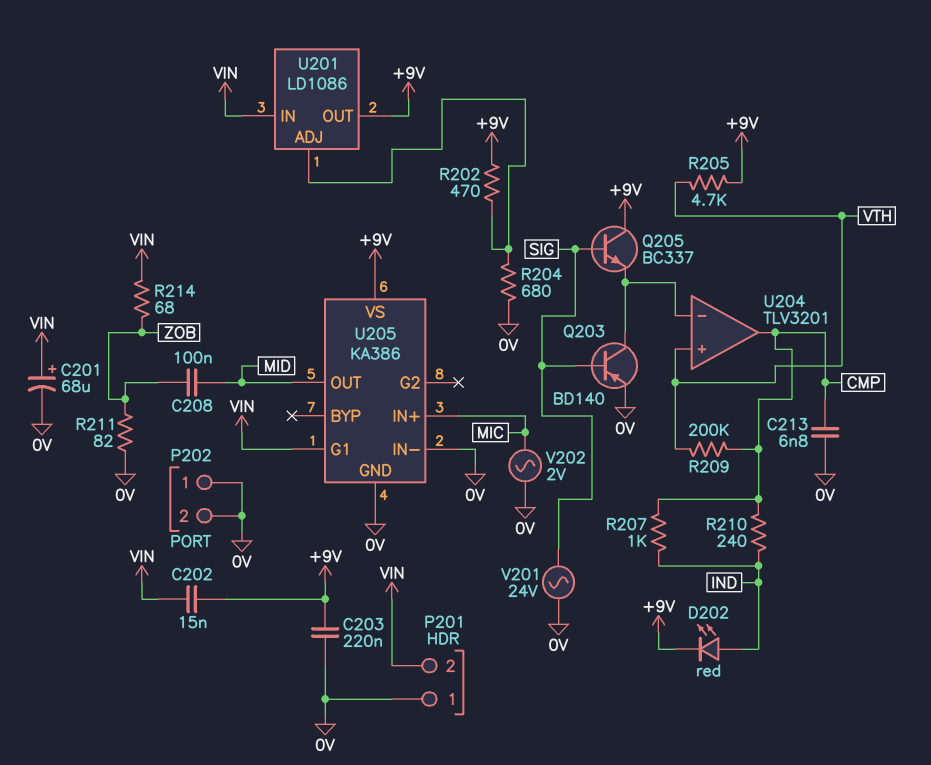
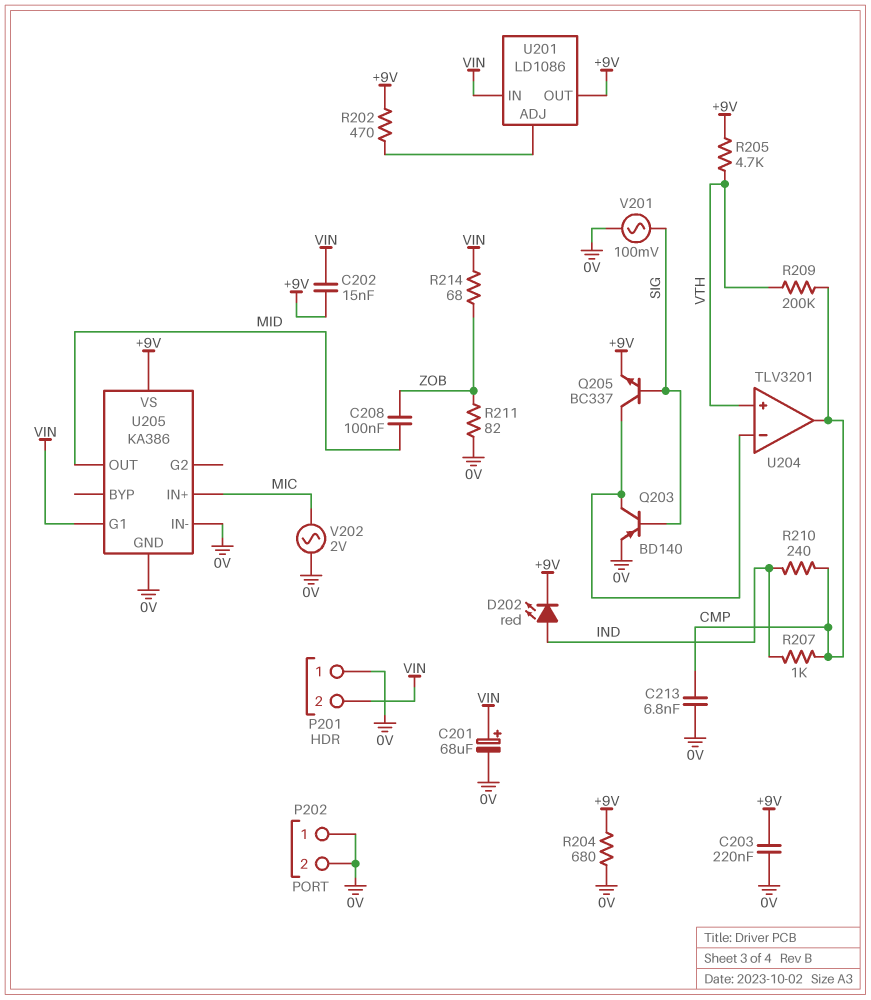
Q205: NPN BC337 (B SIG, C +9V, E U204/in-) -> NPN BC337 (B SIG, C U204/in-, E +9V)
R204: 680 (0V, U201/ADJ) -> 680 (+9V, 0V)
V201: AC 24V (0V, SIG) -> AC 100mV (0V, SIG)

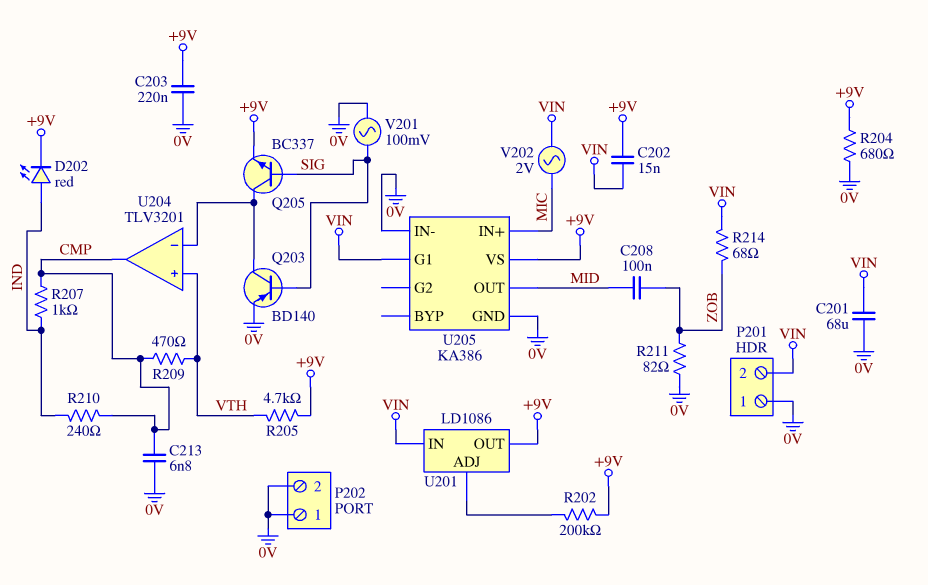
C201: 68uF (plus VIN, minus 0V) -> 68uF (0V, VIN)
R202: 470 (+9V, U201/ADJ) -> 200k (+9V, U201/ADJ)
R209: 200k (CMP, VTH) -> 470 (CMP, VTH)
V202: AC 2V (0V, MIC) -> AC 2V (MIC, VIN)

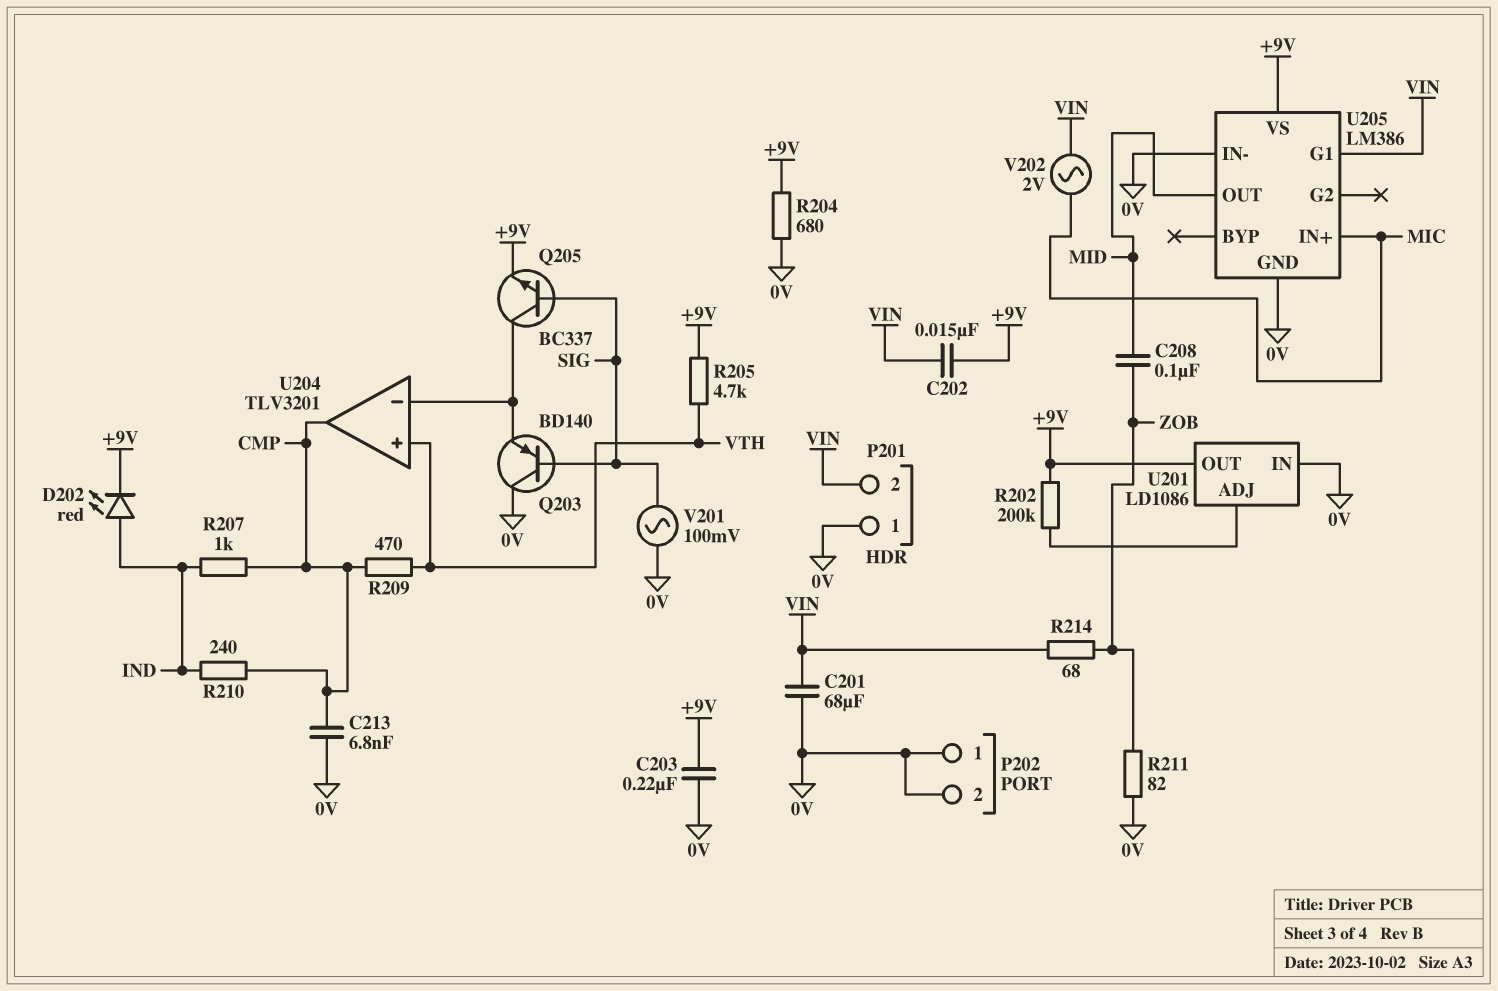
Q203: PNP BD140 (B SIG, C U204/in-, E 0V) -> PNP BD140 (B SIG, C 0V, E U204/in-)
U201 pin IN: VIN -> 0V
U205: KA386 -> LM386

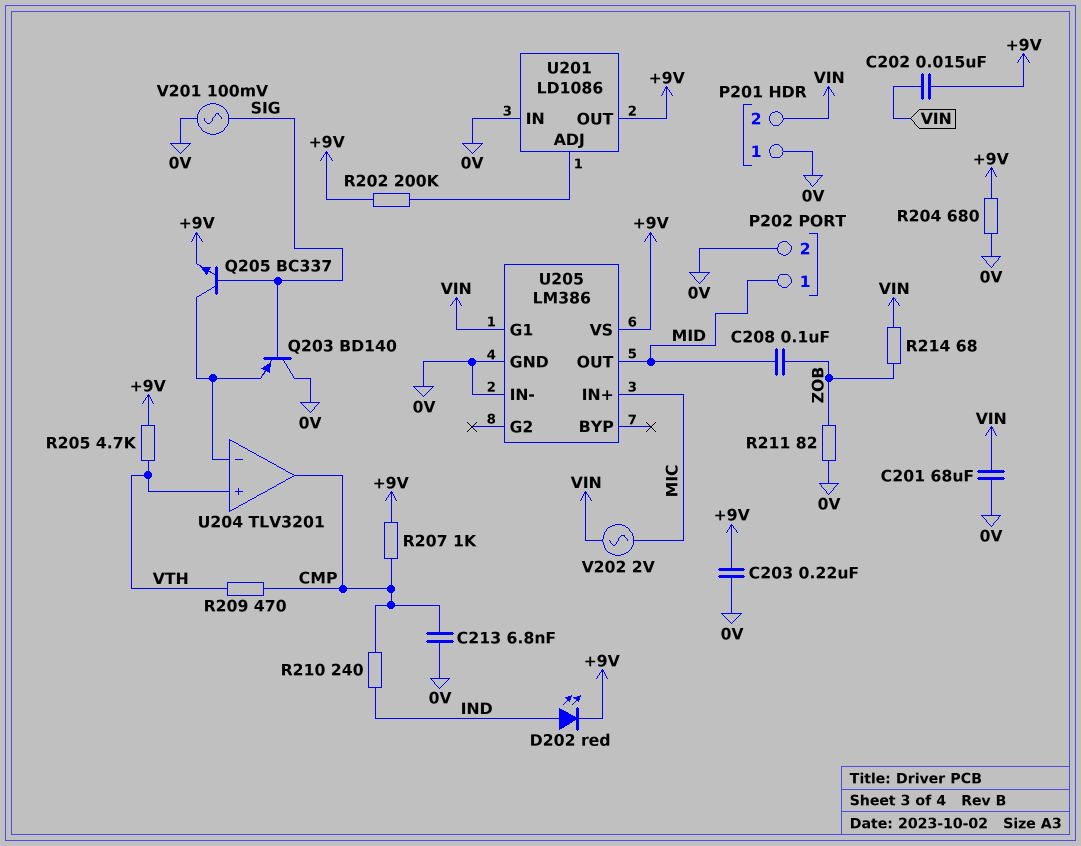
P202 pin 1: 0V -> MID
R207: 1k (CMP, IND) -> 1k (+9V, CMP)

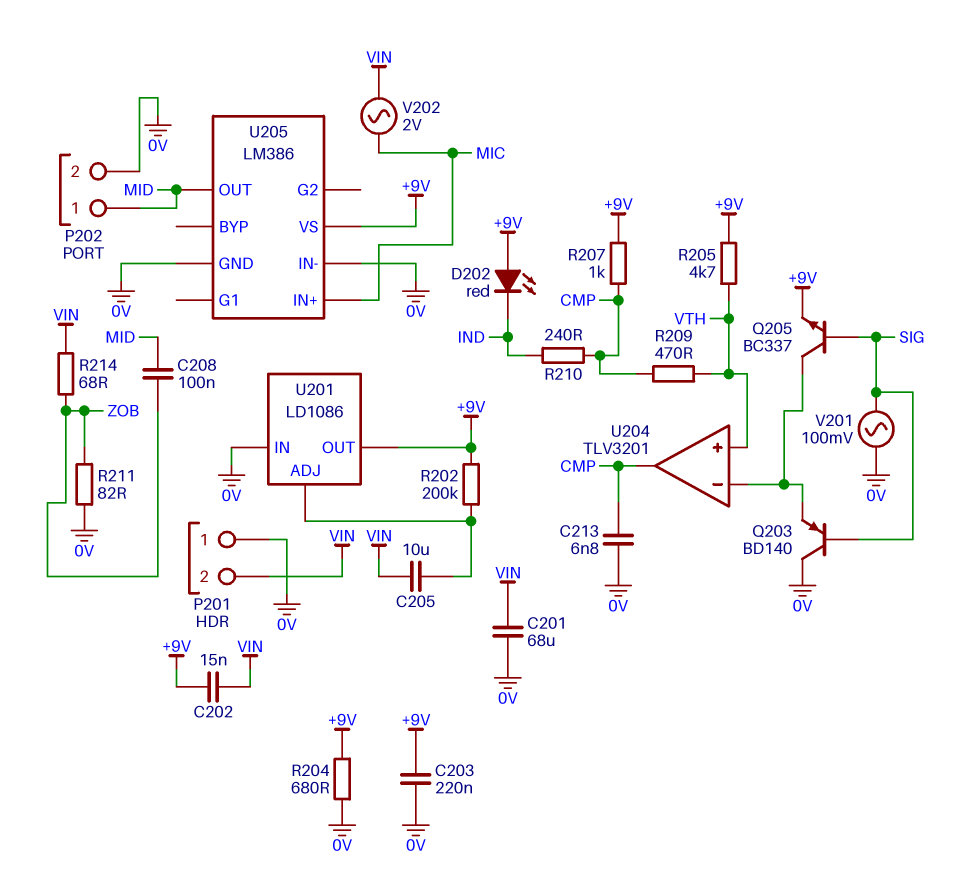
C205: none -> 10uF (U201/ADJ, VIN)
D202: LED red (A IND, K +9V) -> LED red (A +9V, K IND)
U205 pin G1: VIN -> none

